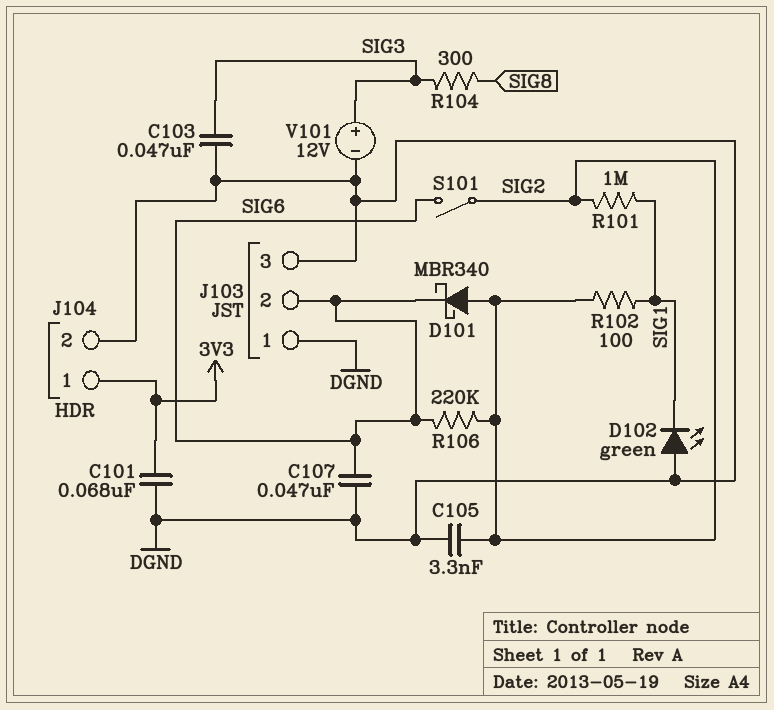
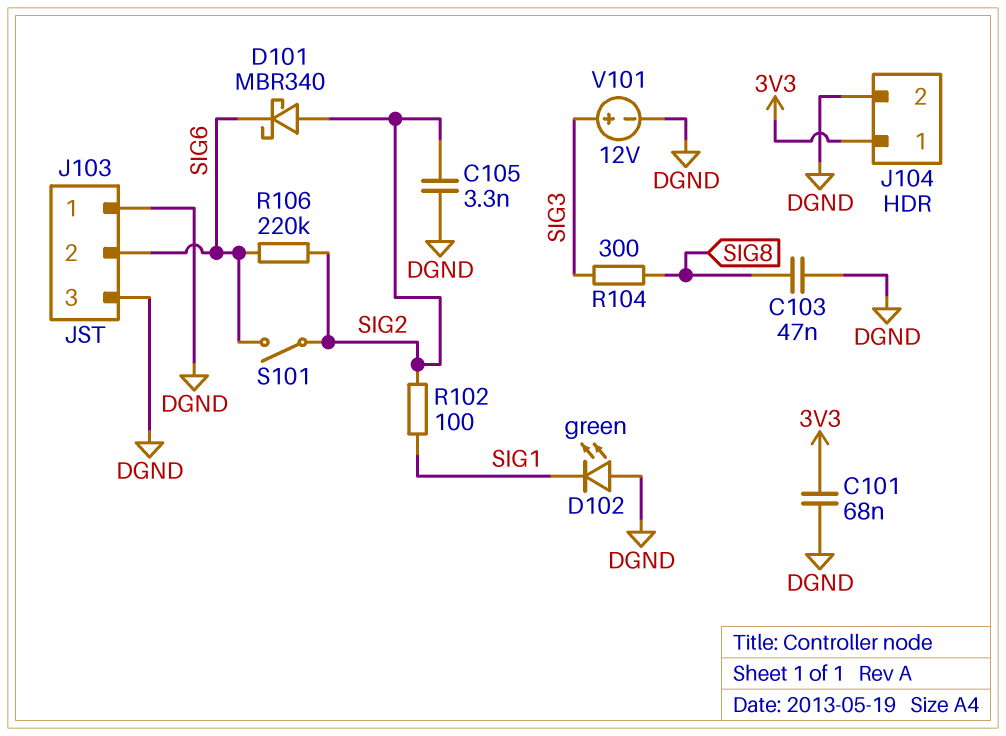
C103: 47nF (DGND, SIG3) -> 47nF (DGND, SIG8)
C107: 47nF (DGND, SIG6) -> none
R101: 1M (SIG1, SIG2) -> none

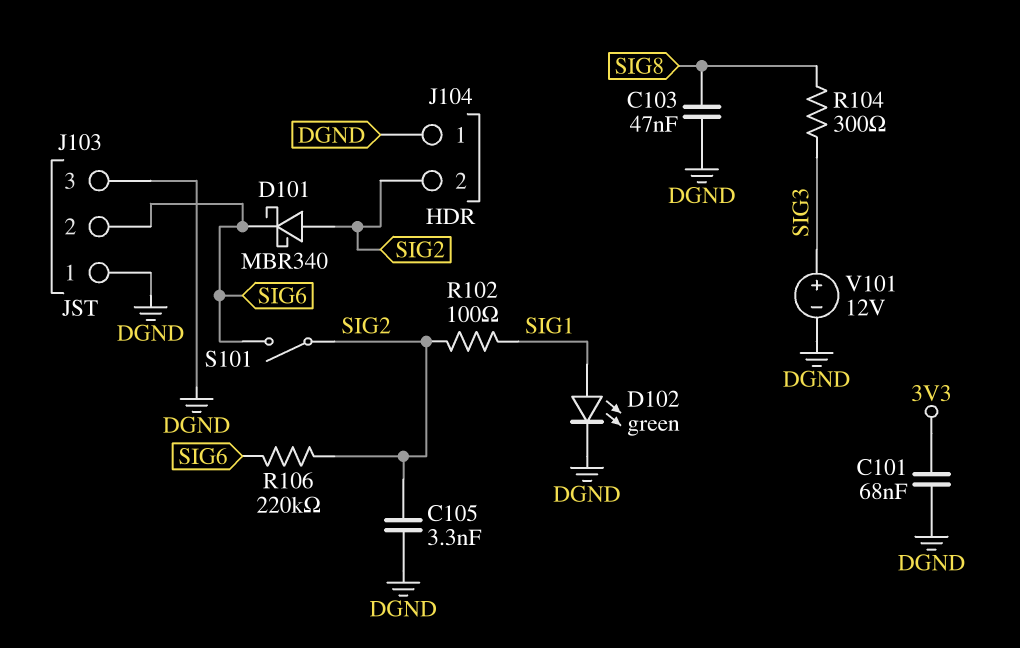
D102: LED green (A DGND, K SIG1) -> LED green (A SIG1, K DGND)
J104 pin 1: 3V3 -> DGND
J104 pin 2: DGND -> SIG2

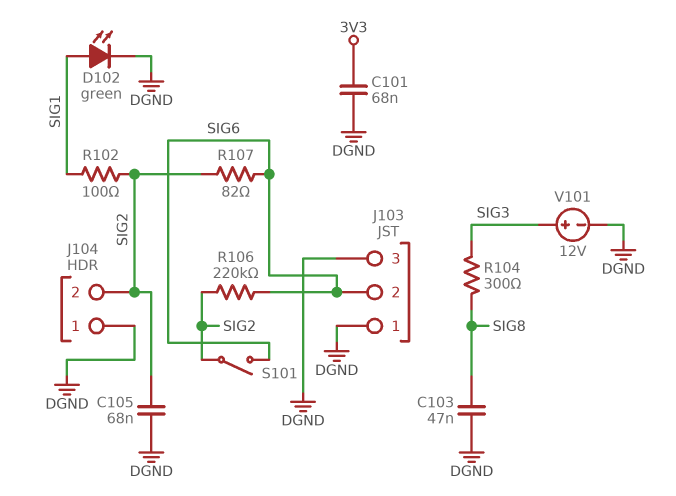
C105: 3.3nF (DGND, SIG2) -> 68nF (DGND, SIG2)
D101: schottky MBR340 (A SIG2, K SIG6) -> none
R107: none -> 82 (SIG2, SIG6)

